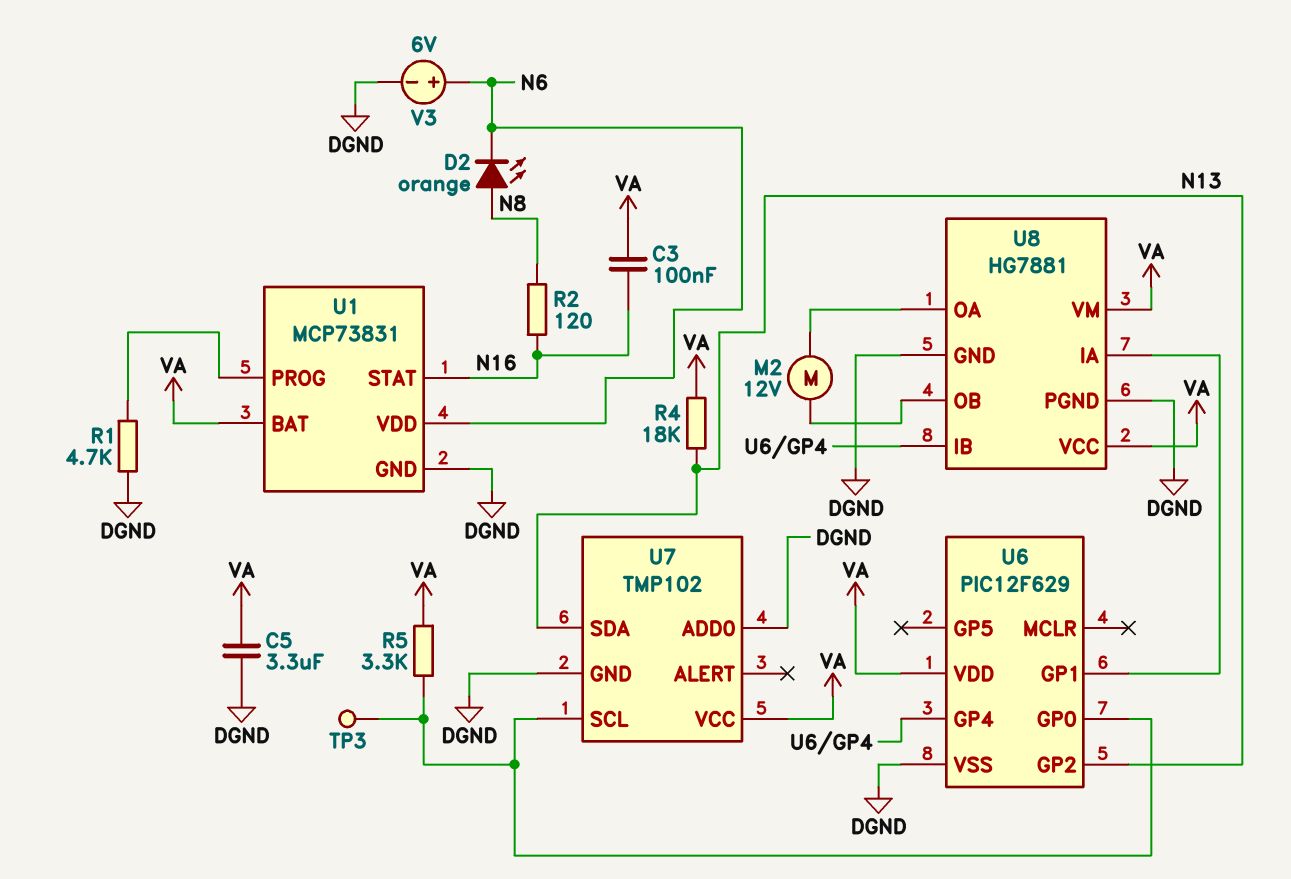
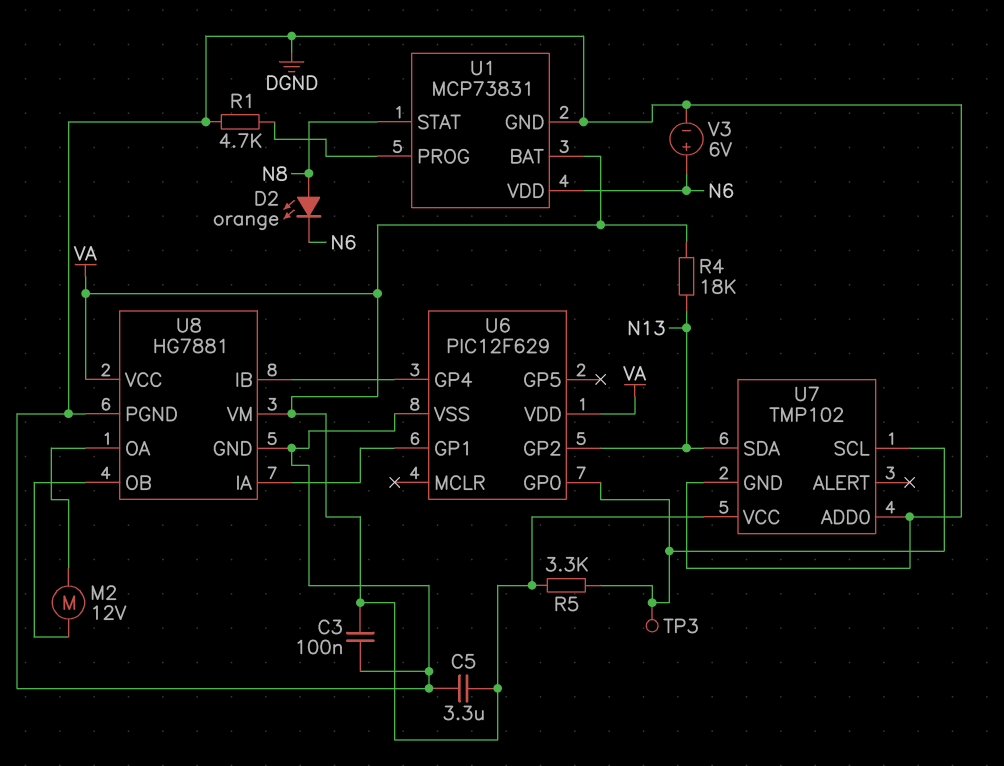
C3: 100nF (N16, VA) -> 100nF (DGND, VA)
R2: 120 (N8, N16) -> none
U1 pin STAT: N16 -> N8

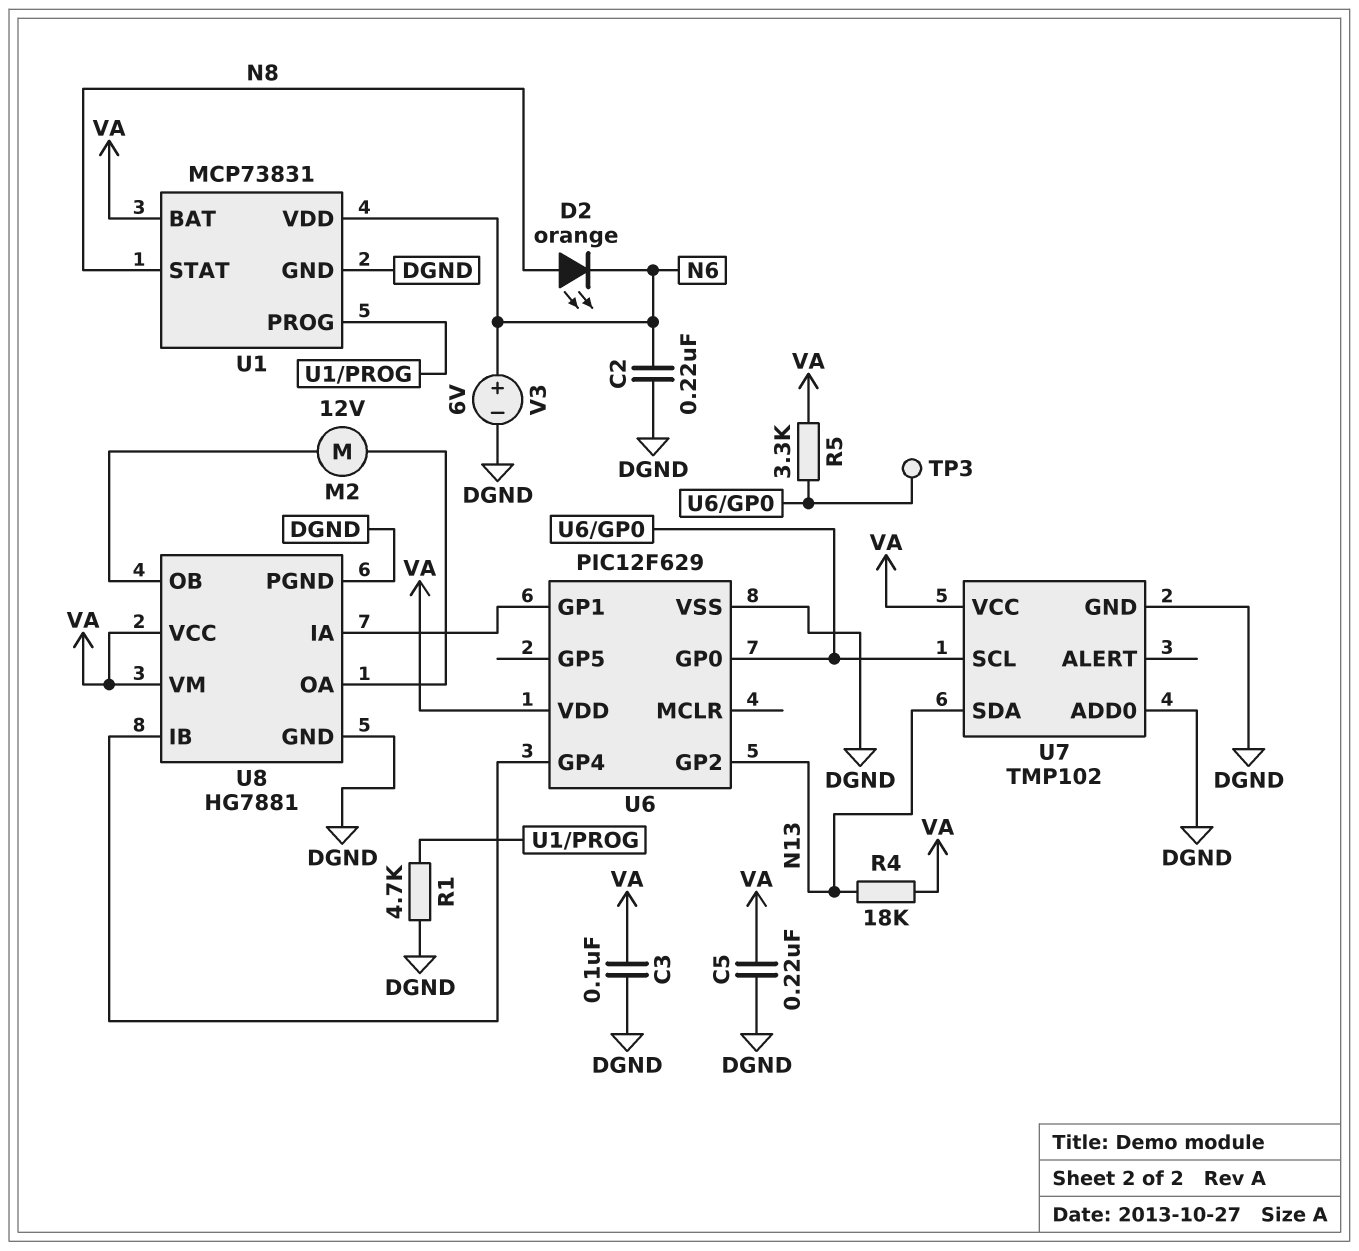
C2: none -> 220nF (DGND, N6)
C5: 3.3uF (DGND, VA) -> 220nF (DGND, VA)

